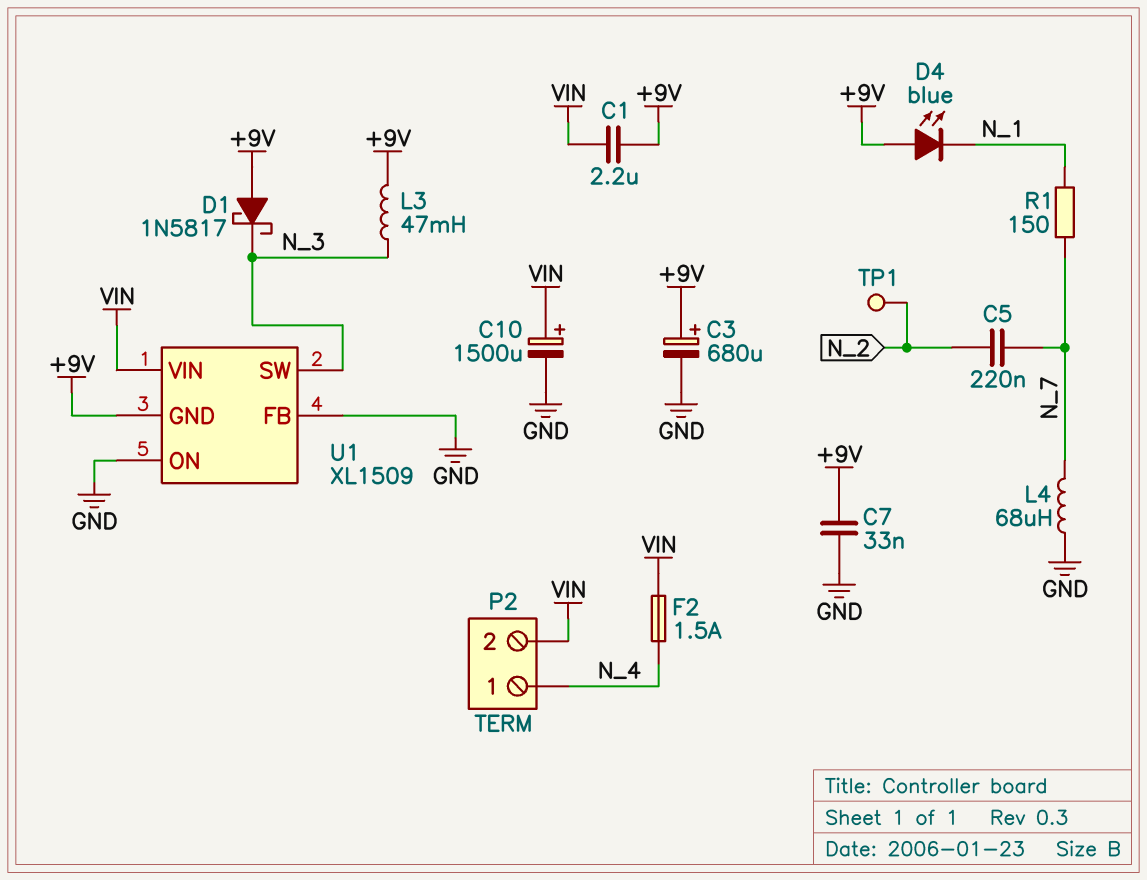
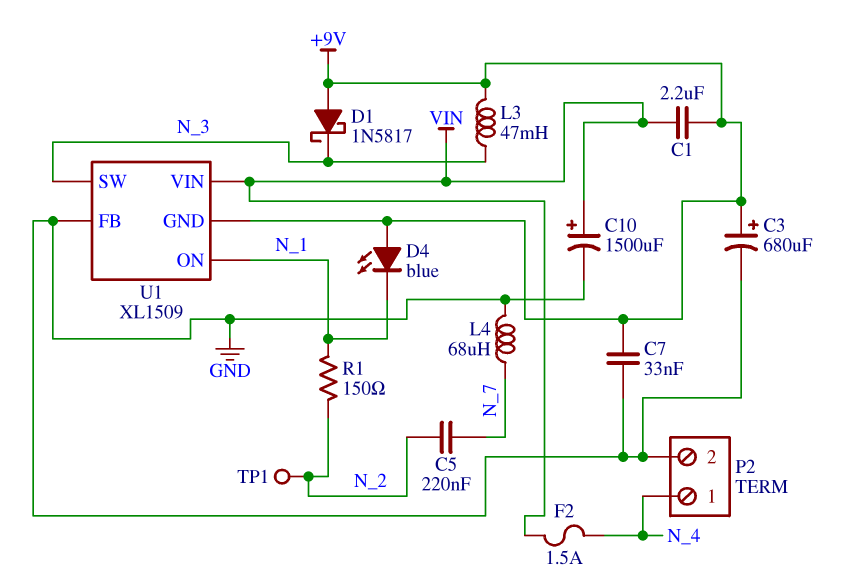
P2 pin 2: VIN -> GND
R1: 150 (N_1, N_7) -> 150 (N_1, N_2)
U1 pin ON: GND -> N_1

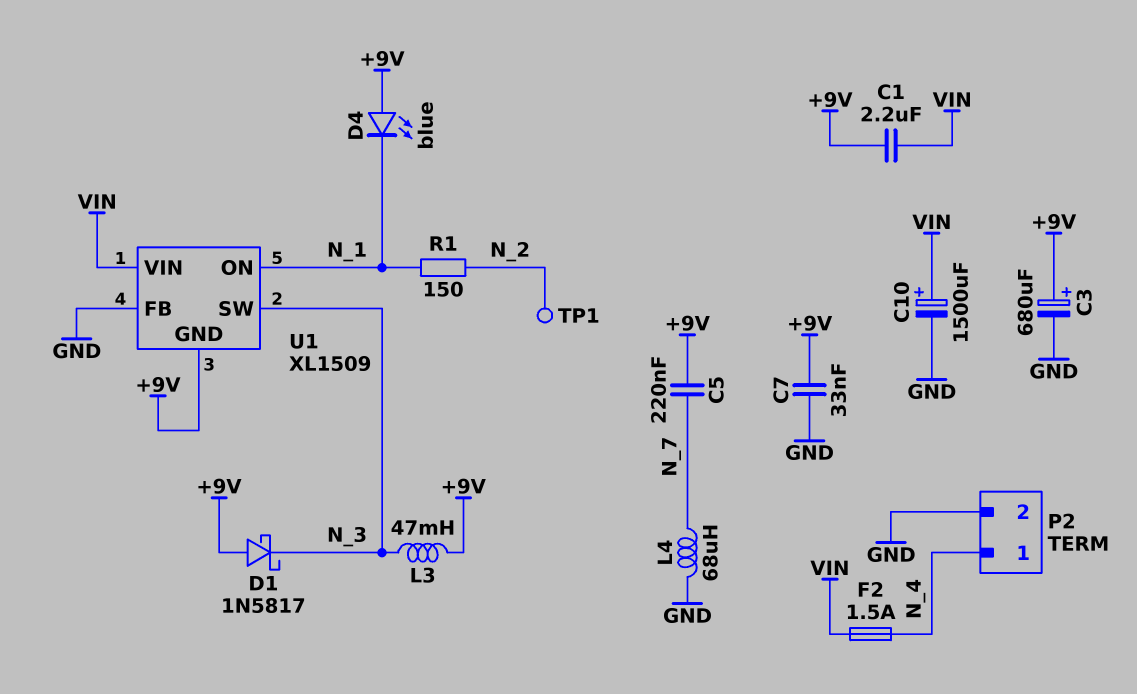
C5: 220nF (N_2, N_7) -> 220nF (+9V, N_7)

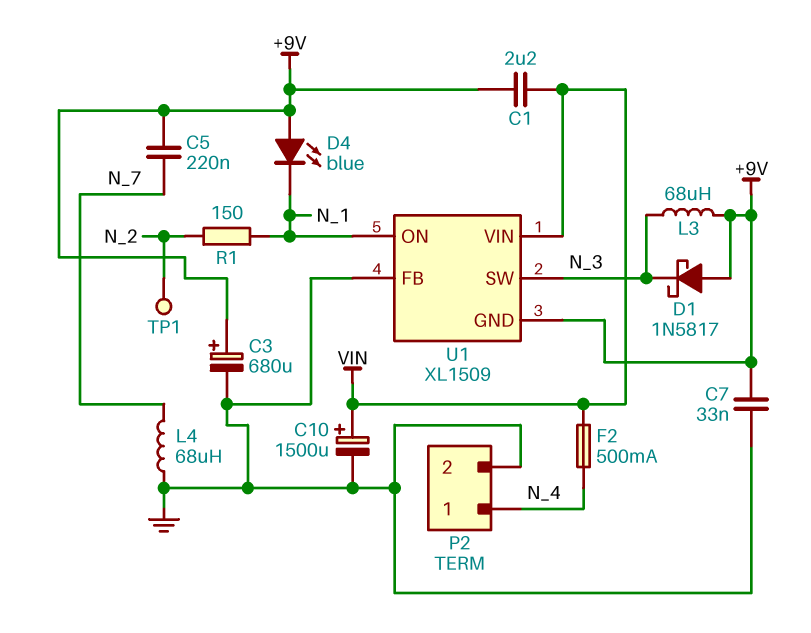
F2: 1.5A (N_4, VIN) -> 500mA (N_4, VIN)
L3: 47mH (+9V, N_3) -> 68uH (+9V, N_3)

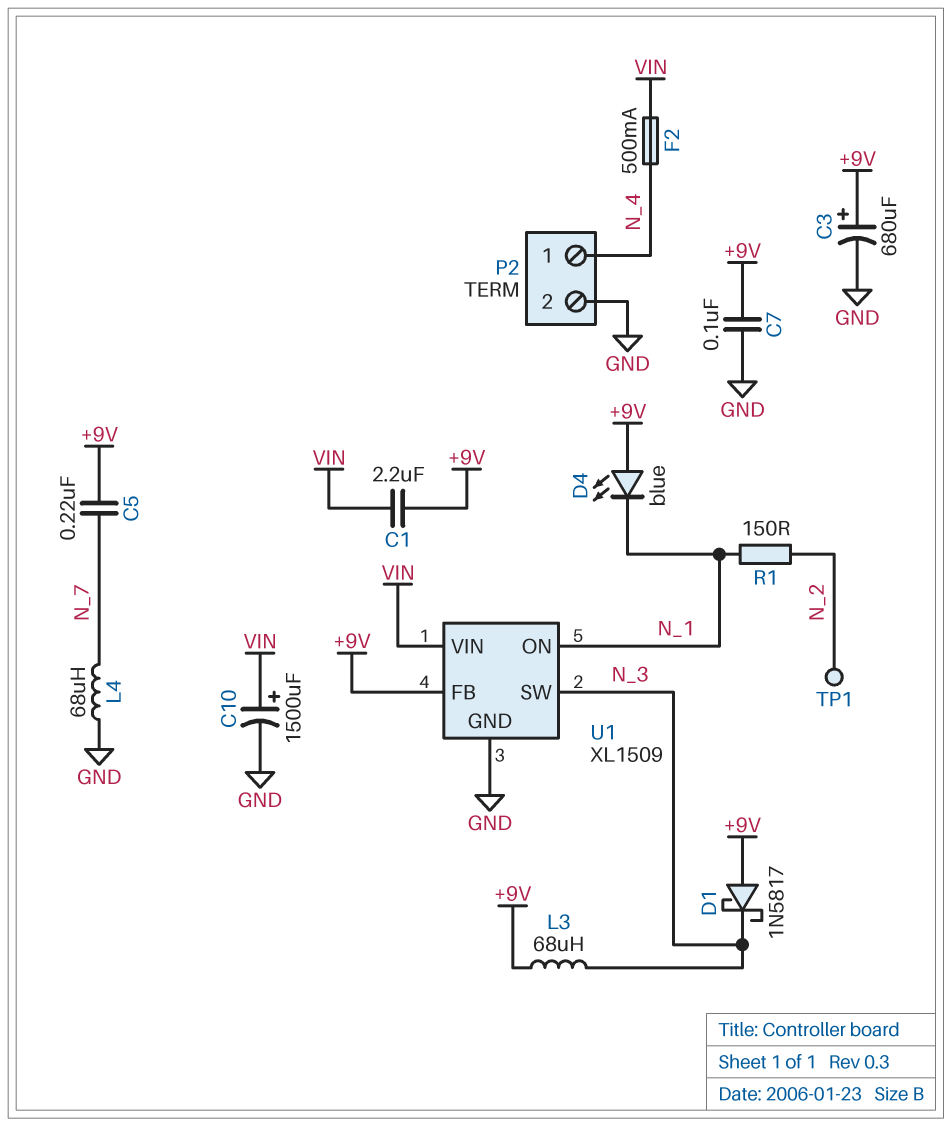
C7: 33nF (+9V, GND) -> 100nF (+9V, GND)
U1 pin FB: GND -> +9V
U1 pin GND: +9V -> GND

